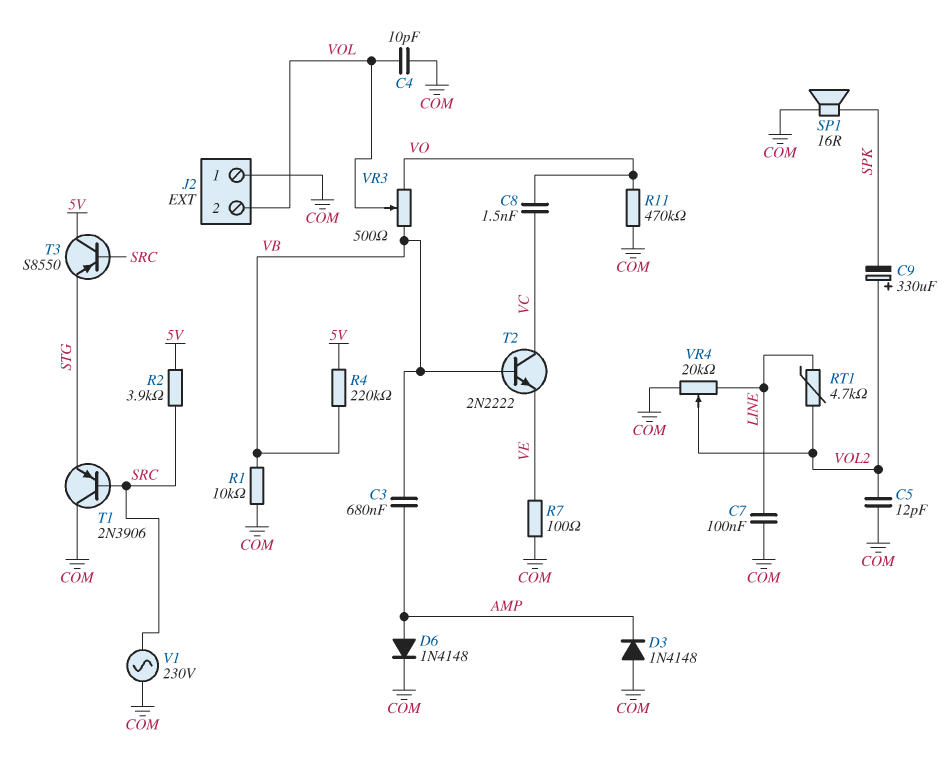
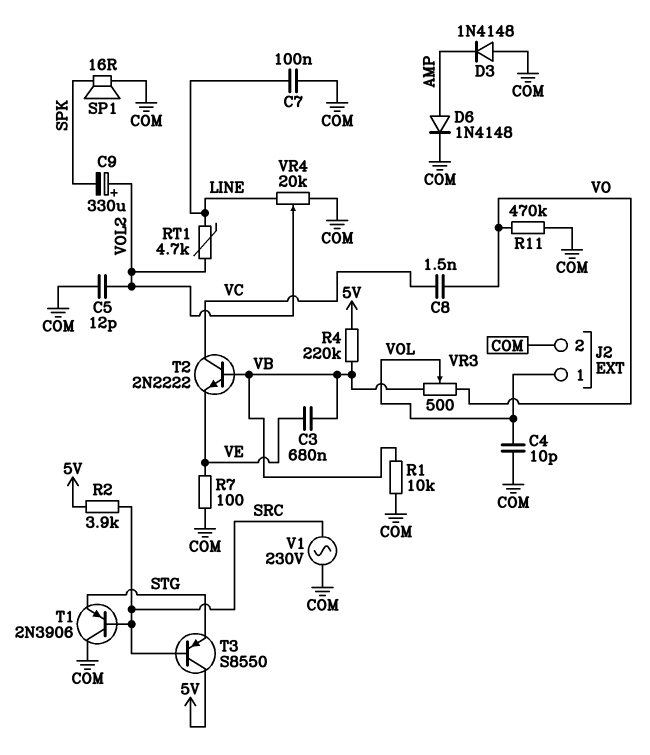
C3: 680nF (AMP, VB) -> 680nF (VB, VE)
J2 pin 1: COM -> VOL
J2 pin 2: VOL -> COM

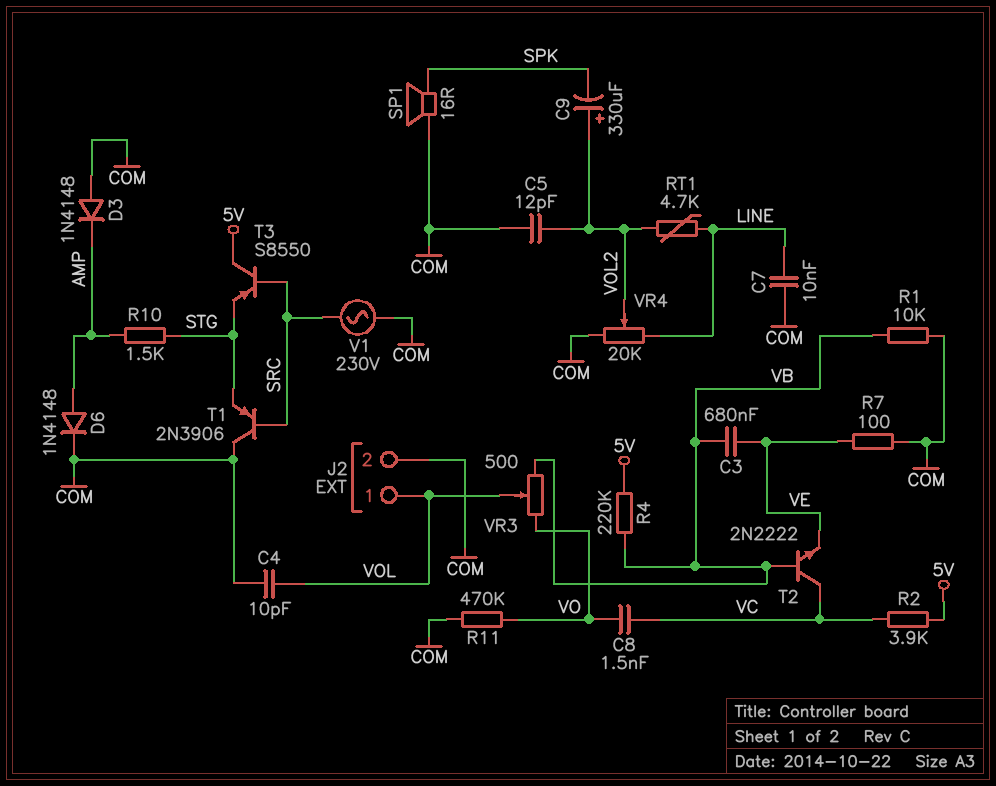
C7: 100nF (COM, LINE) -> 10nF (COM, LINE)
R2: 3.9k (5V, SRC) -> 3.9k (5V, VC)
R10: none -> 1.5k (AMP, STG)

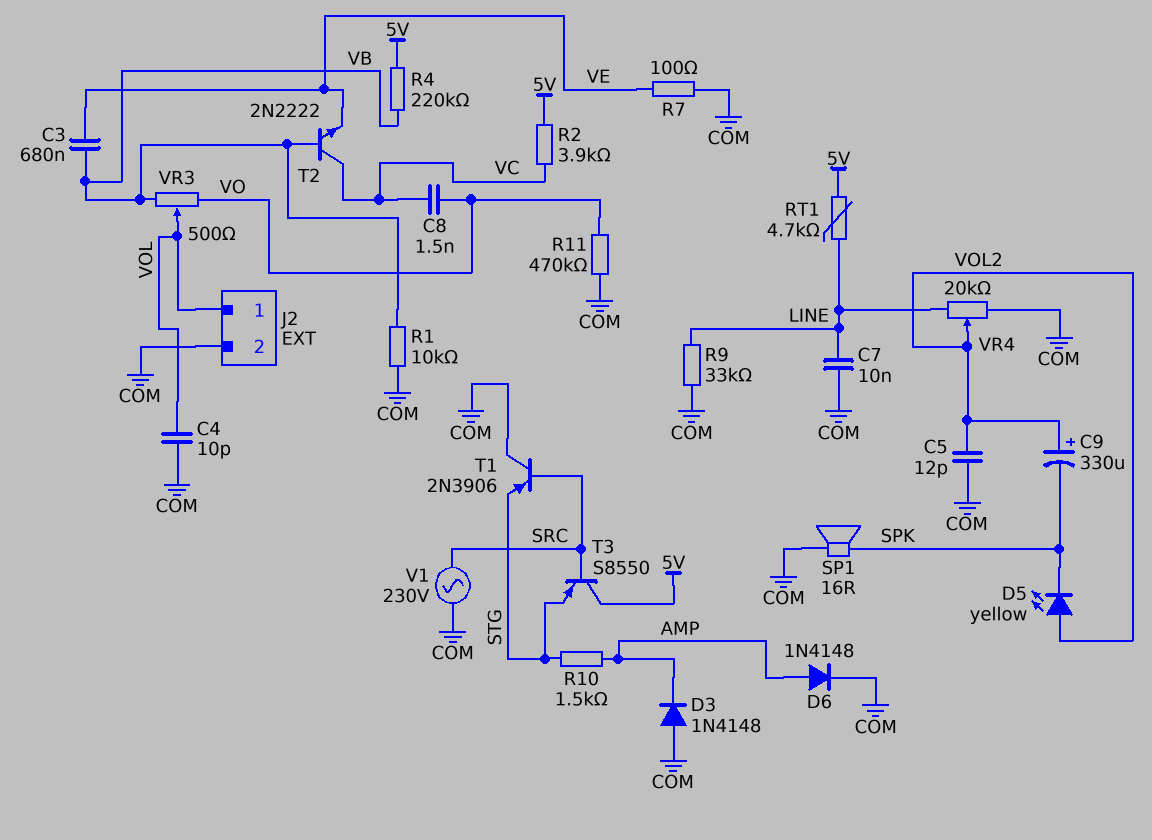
D5: none -> LED yellow (A VOL2, K SPK)
R9: none -> 33k (COM, LINE)
RT1: 4.7k (LINE, VOL2) -> 4.7k (5V, LINE)

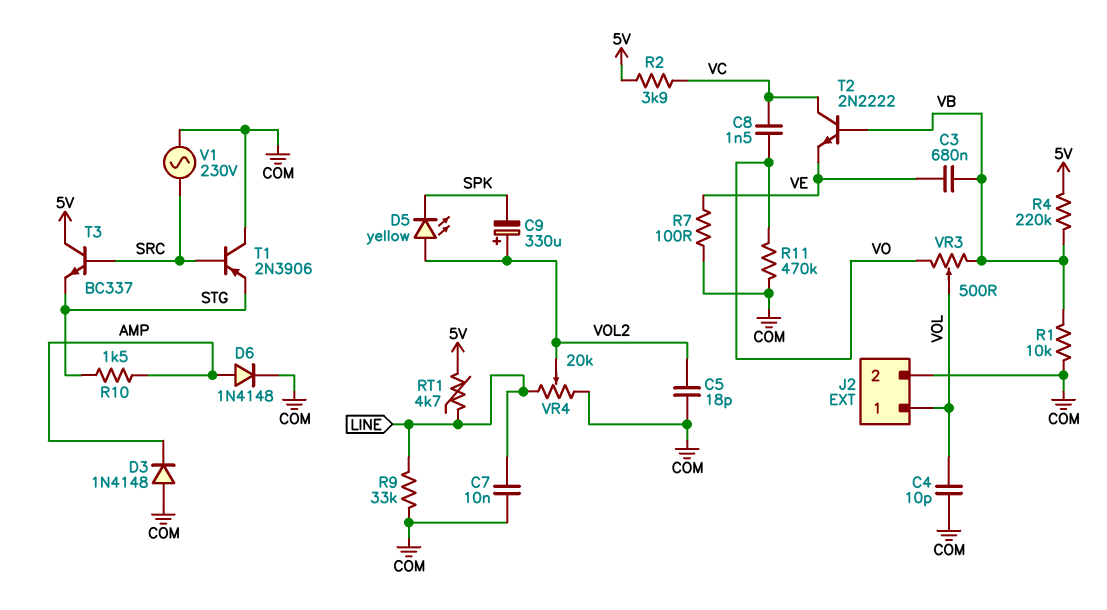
C5: 12pF (COM, VOL2) -> 18pF (COM, VOL2)
SP1: speaker 16R (COM, SPK) -> none
T3: PNP S8550 (B SRC, C 5V, E STG) -> NPN BC337 (B SRC, C 5V, E STG)

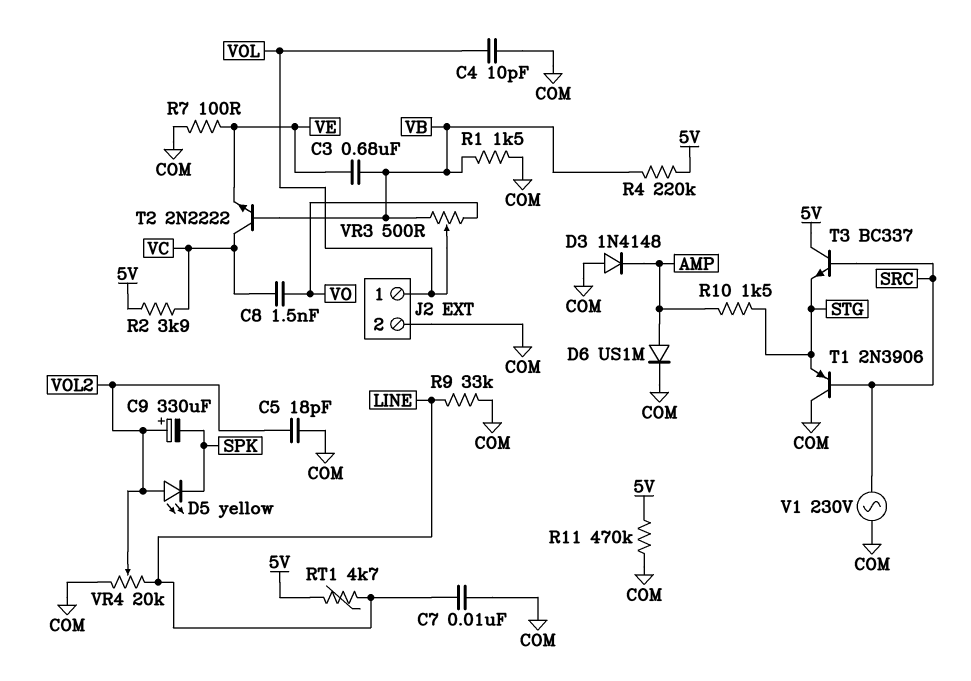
D6: diode 1N4148 (A AMP, K COM) -> diode US1M (A AMP, K COM)
R1: 10k (COM, VB) -> 1.5k (COM, VB)
R11: 470k (COM, VO) -> 470k (5V, COM)

